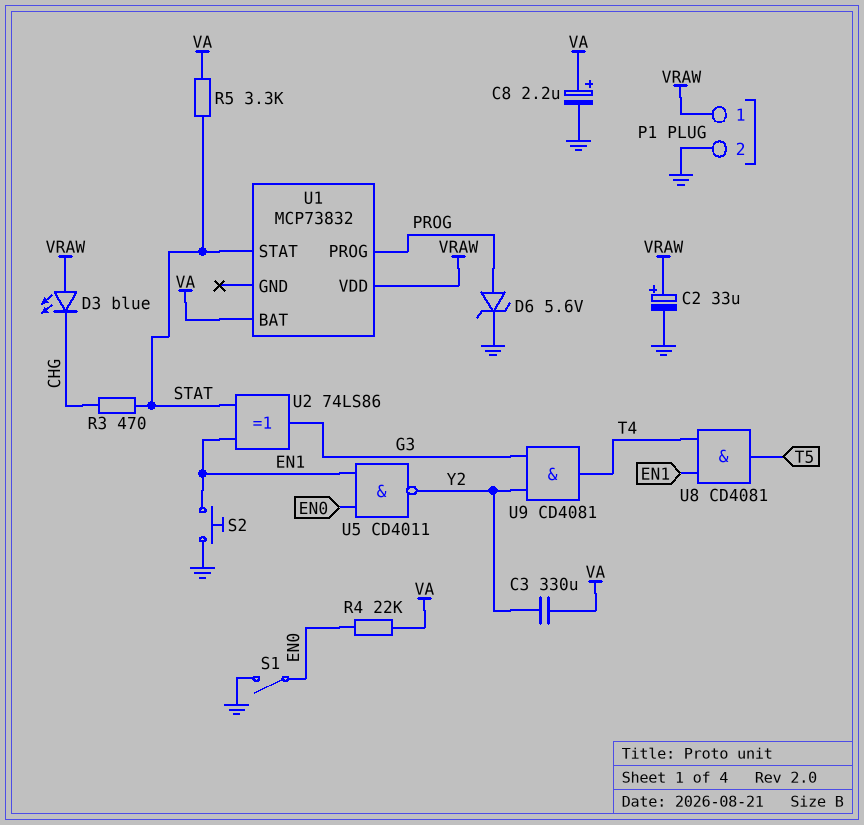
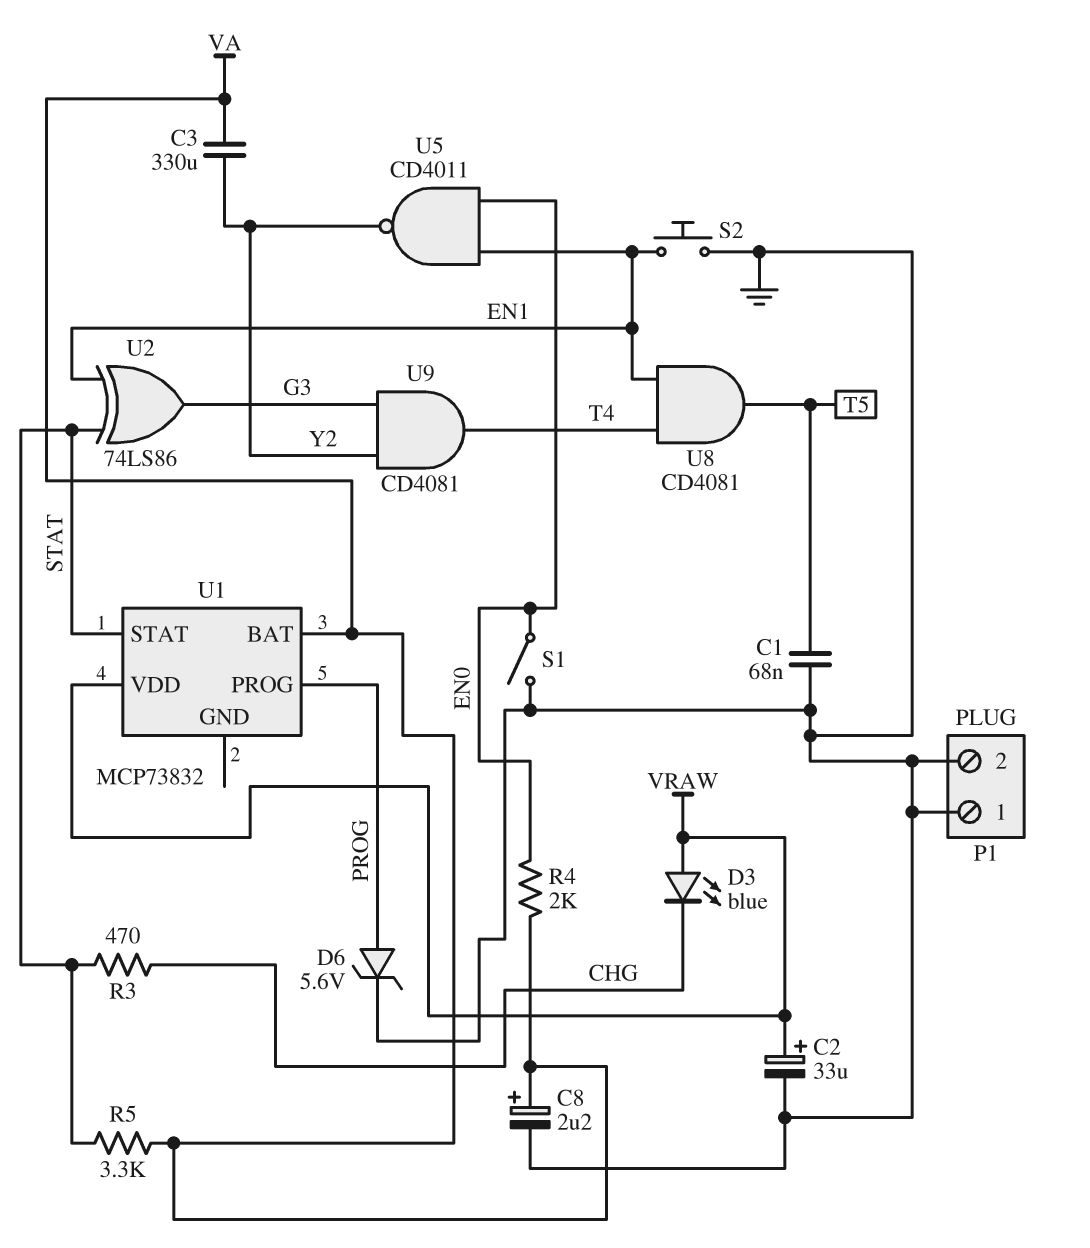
C1: none -> 68nF (GND, T5)
P1 pin 1: VRAW -> GND
R4: 22k (EN0, VA) -> 2k (EN0, VA)

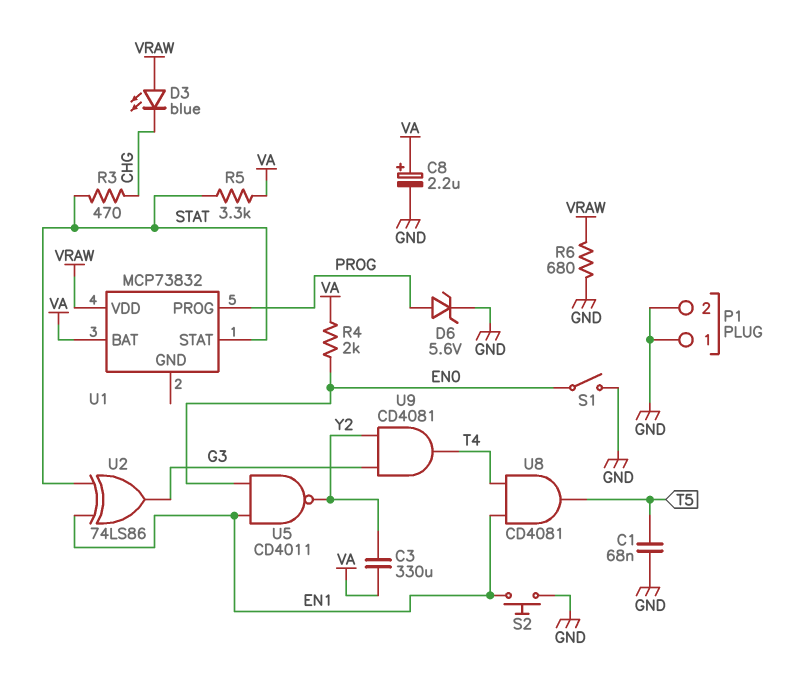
C2: 33uF (plus VRAW, minus GND) -> none
R6: none -> 680 (GND, VRAW)

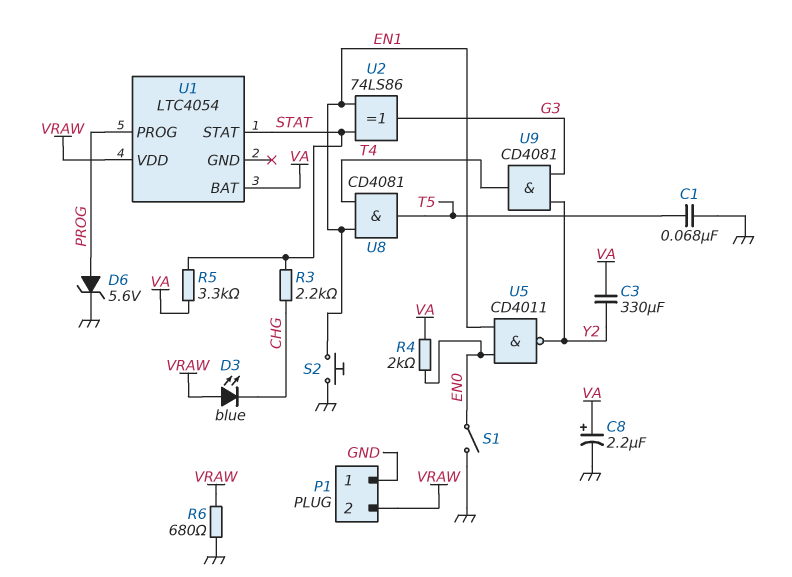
P1 pin 2: GND -> VRAW
R3: 470 (CHG, STAT) -> 2.2k (CHG, STAT)
U1: MCP73832 -> LTC4054

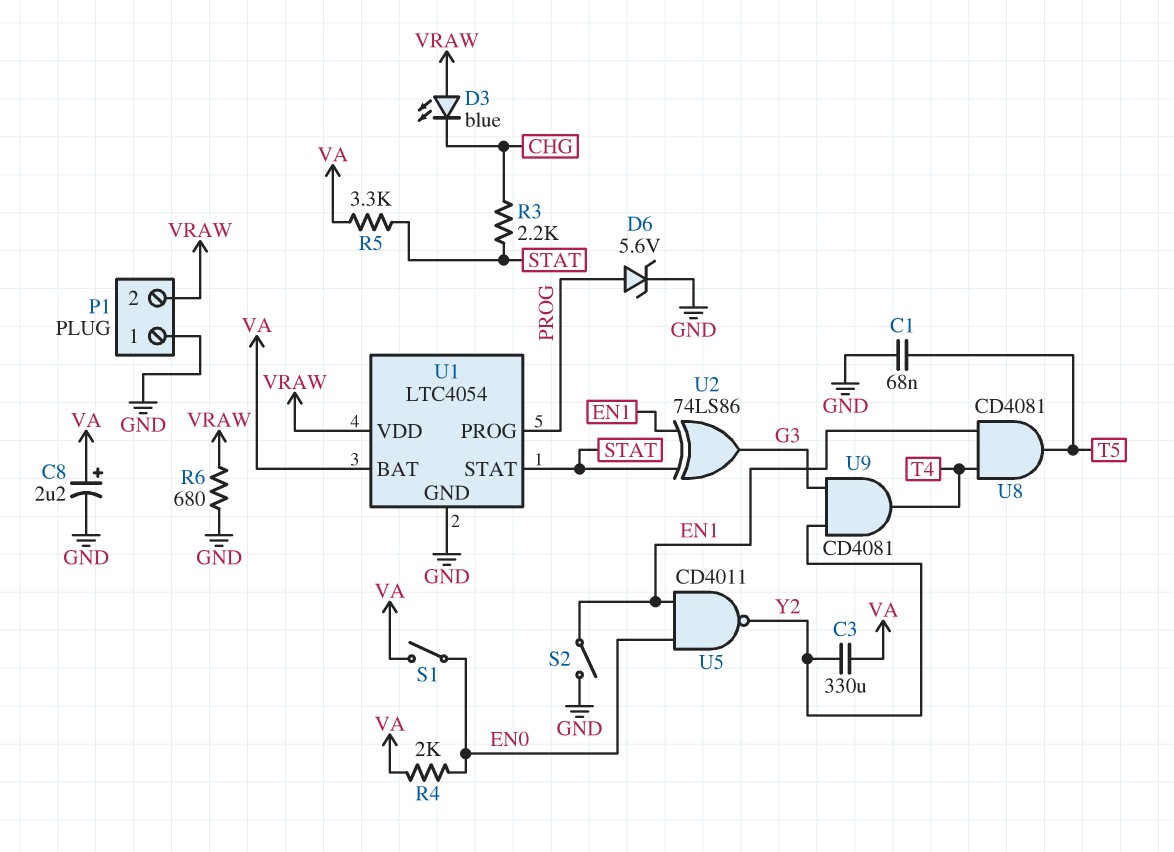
S1: switch (EN0, GND) -> switch (EN0, VA)
S2: button (EN1, GND) -> switch (EN1, GND)
U1 pin GND: none -> GND

